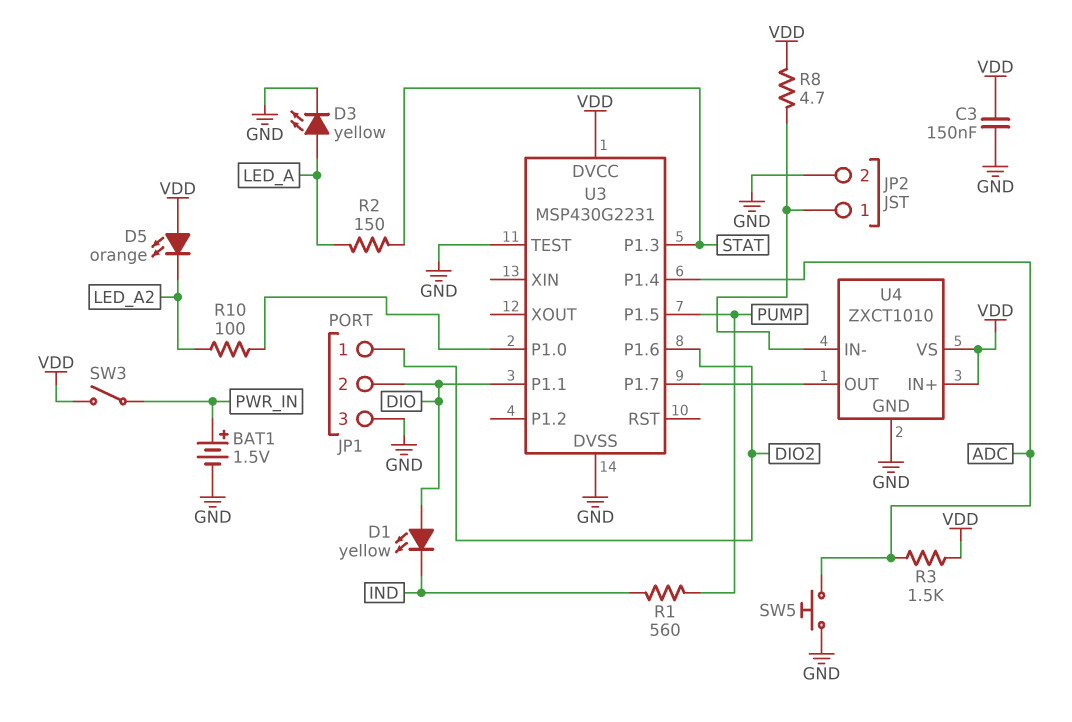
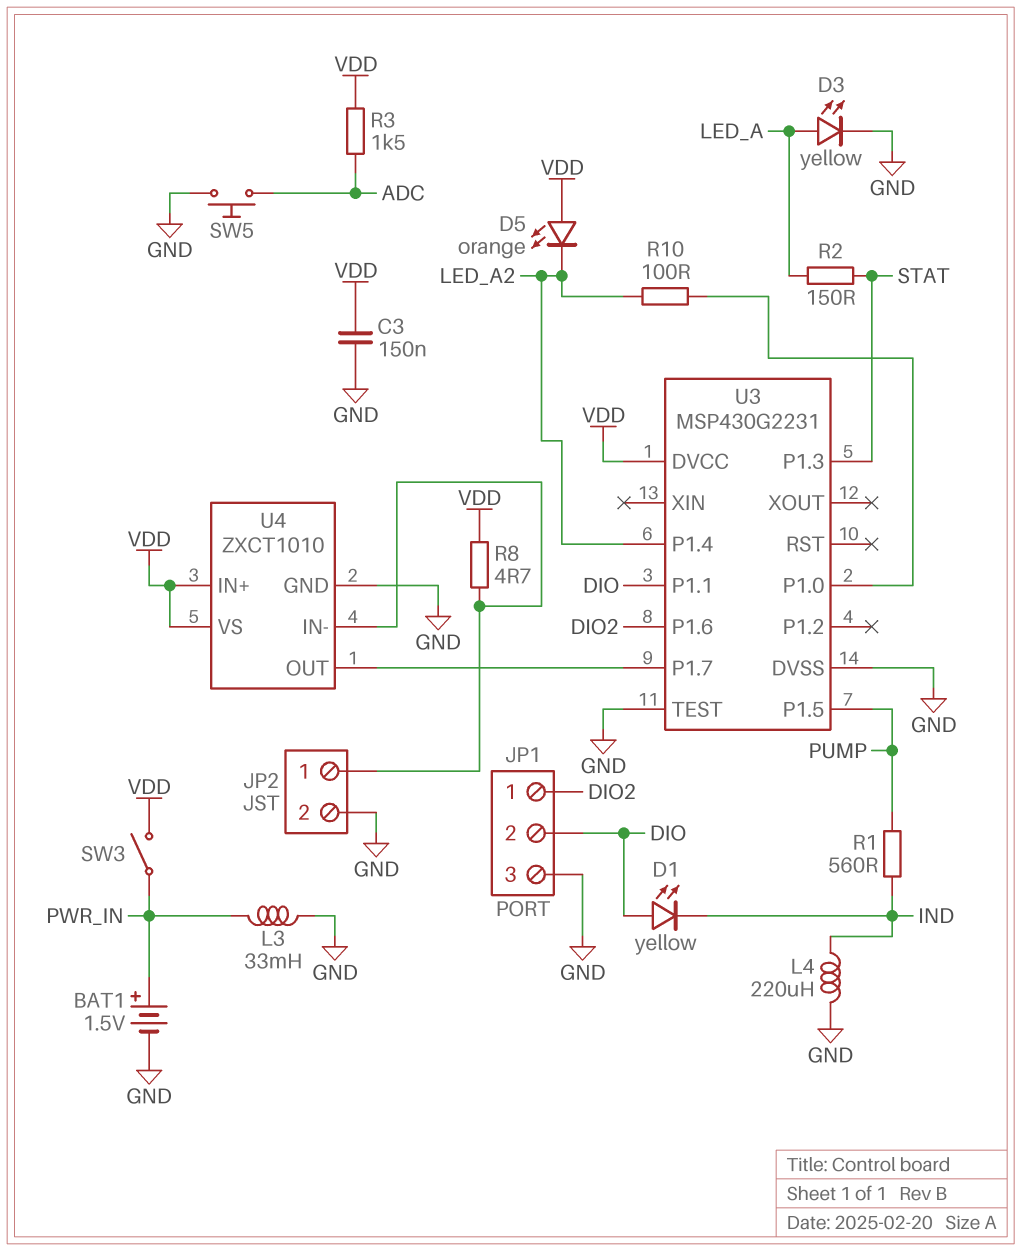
L3: none -> 33mH (GND, PWR_IN)
L4: none -> 220uH (GND, IND)
U3 pin P1.4: ADC -> LED_A2

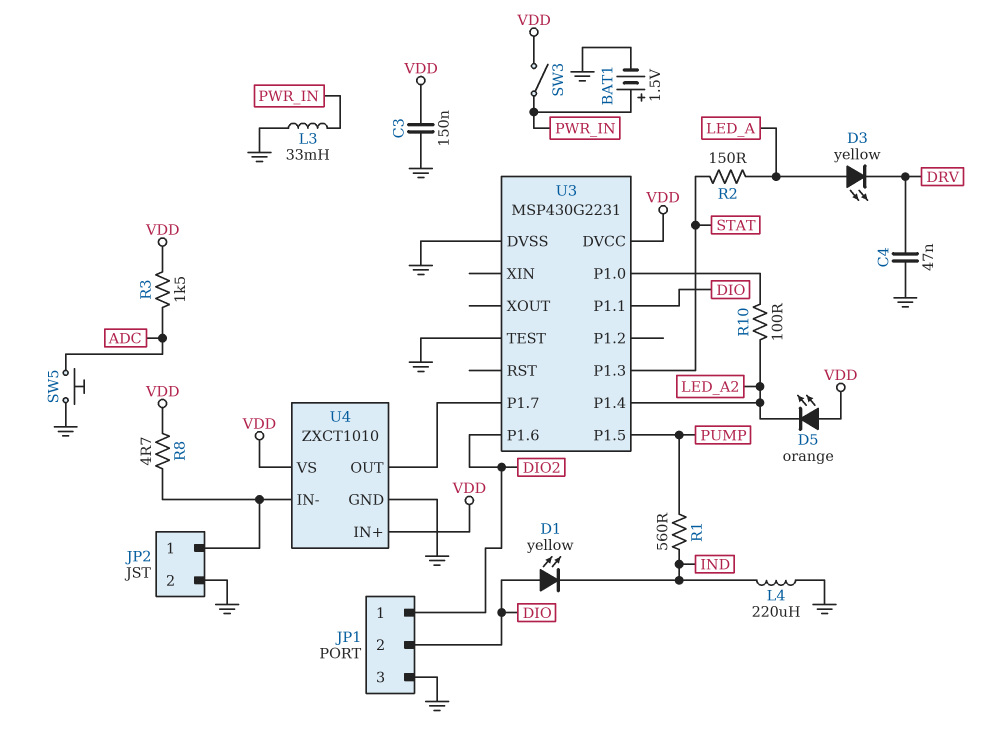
C4: none -> 47nF (DRV, GND)
D3: LED yellow (A LED_A, K GND) -> LED yellow (A LED_A, K DRV)

